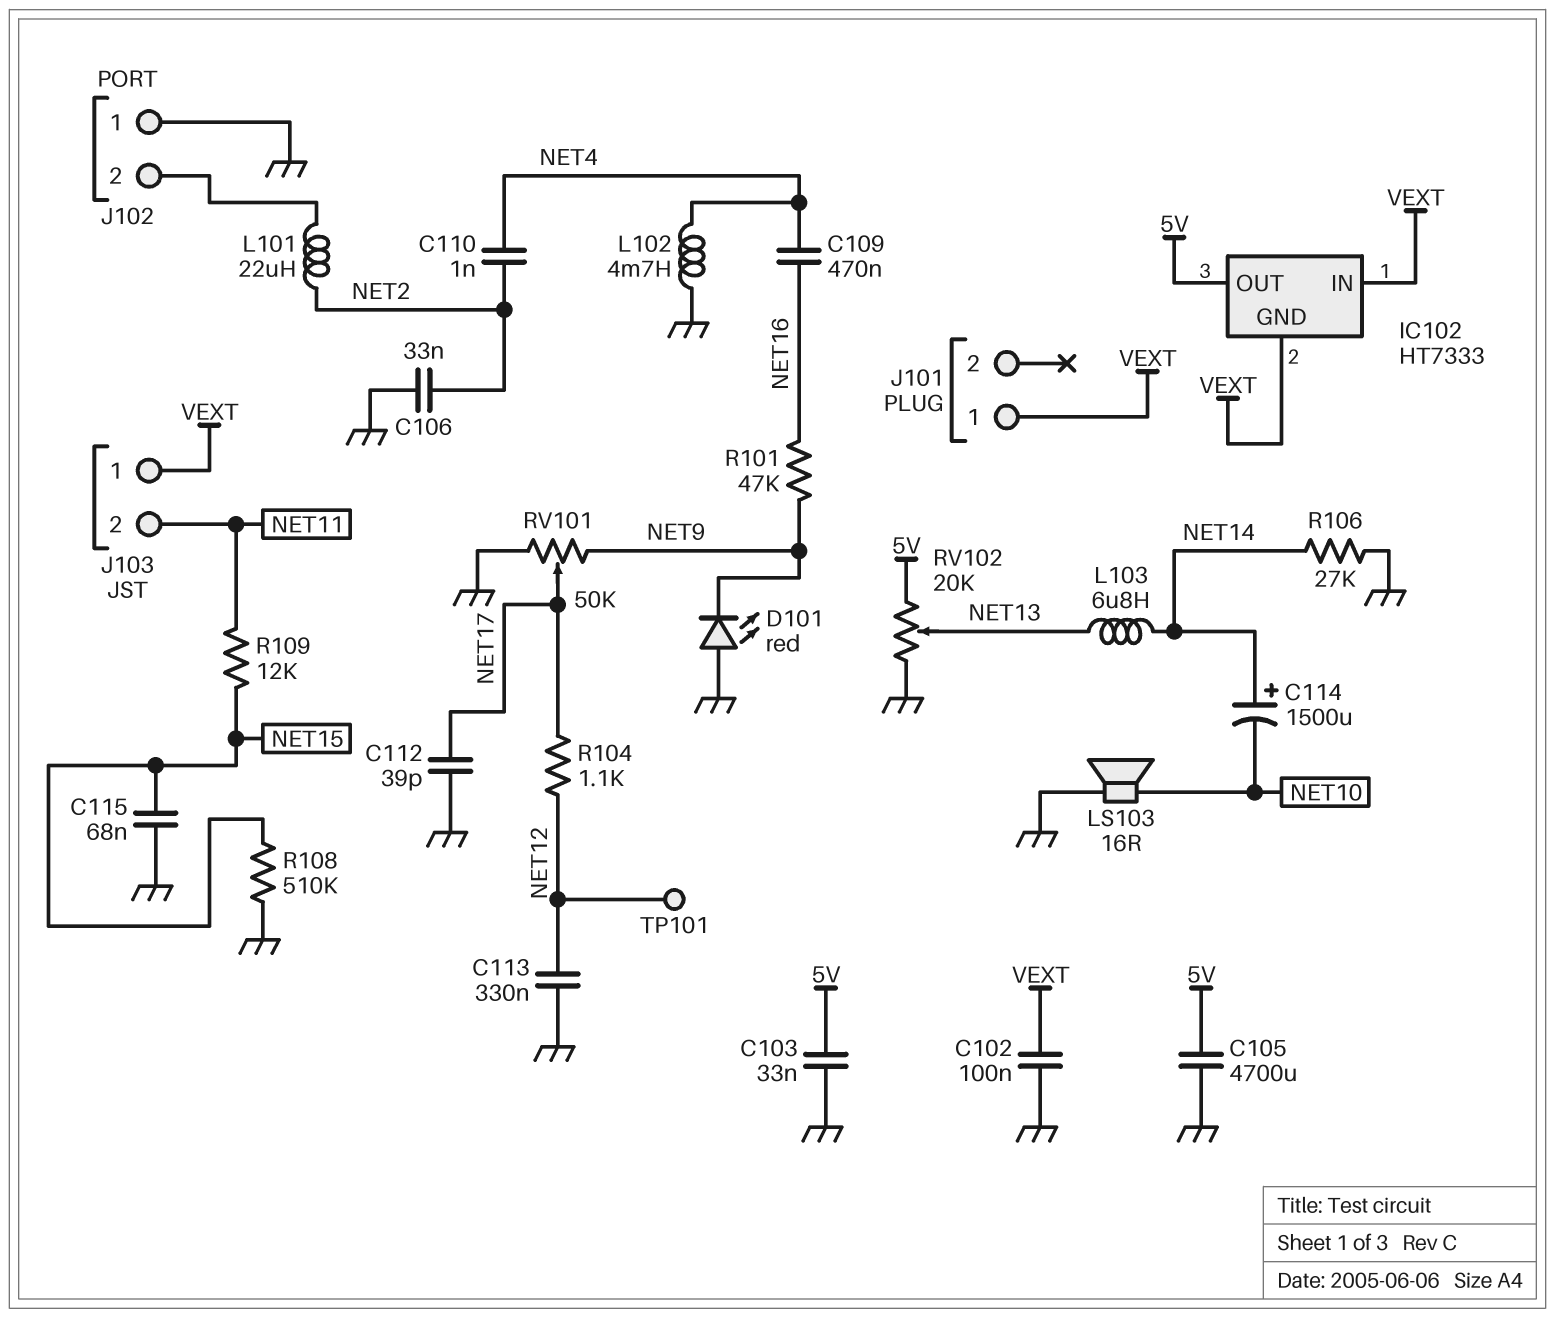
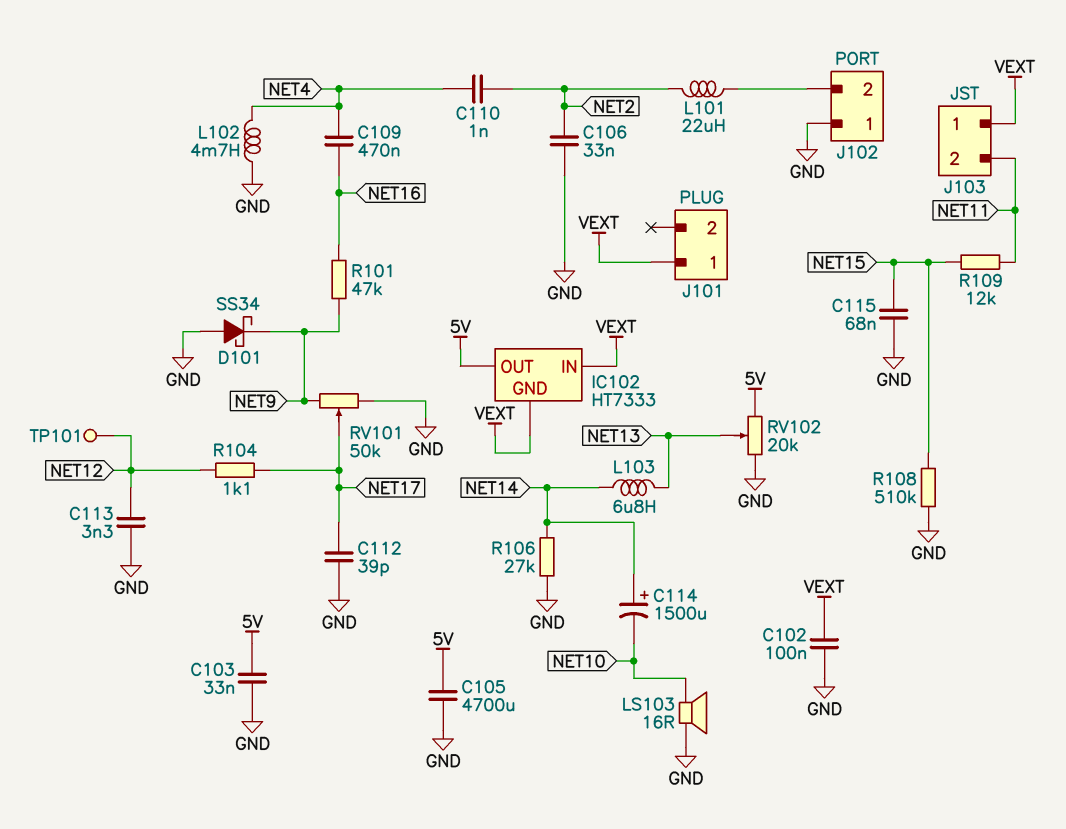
C113: 330nF (GND, NET12) -> 3.3nF (GND, NET12)
D101: LED red (A GND, K NET9) -> schottky SS34 (A GND, K NET9)

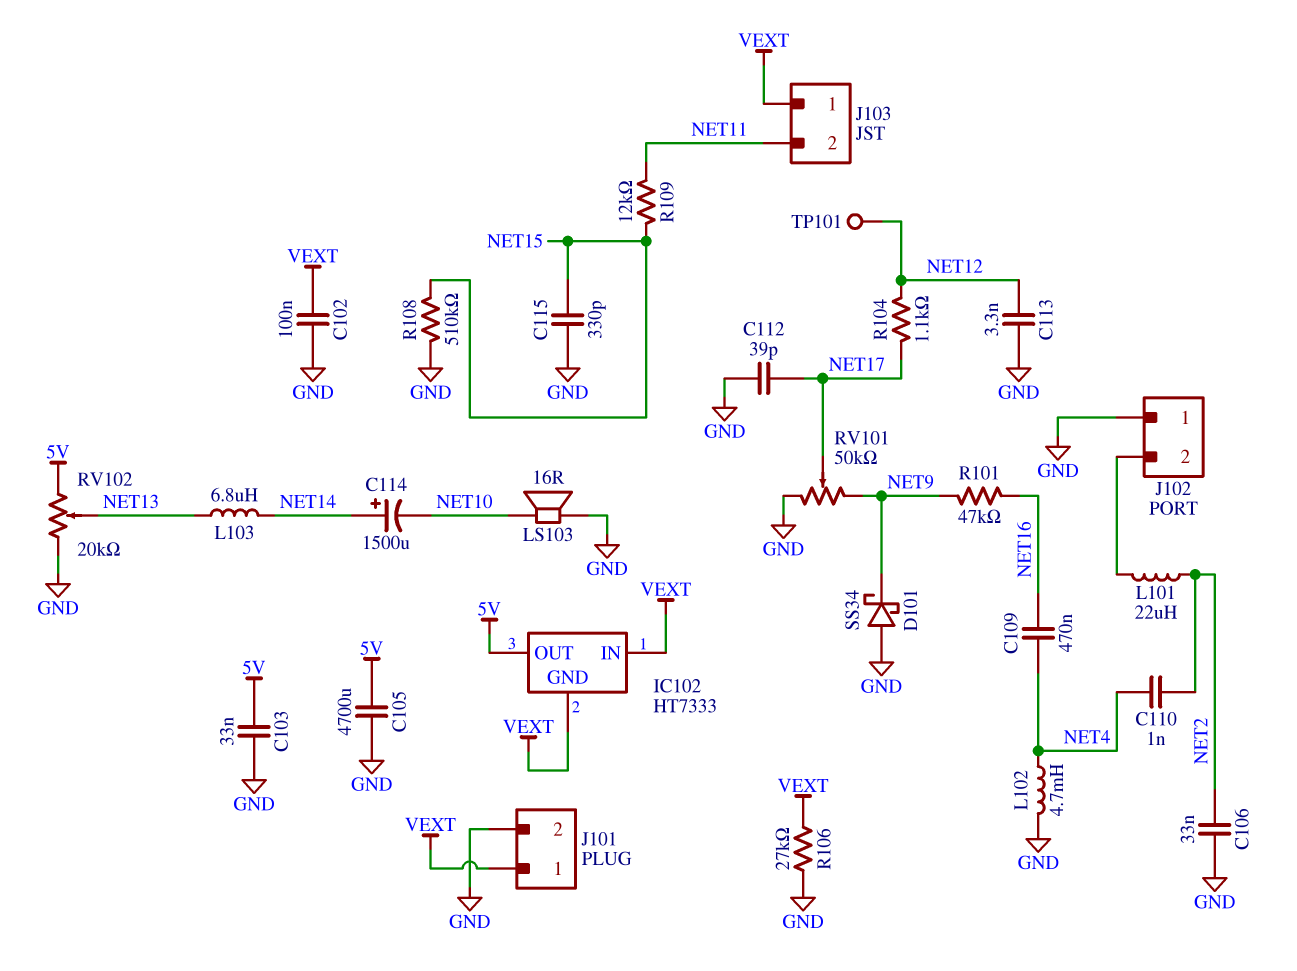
C115: 68nF (GND, NET15) -> 330pF (GND, NET15)
J101 pin 2: none -> GND
R106: 27k (GND, NET14) -> 27k (GND, VEXT)

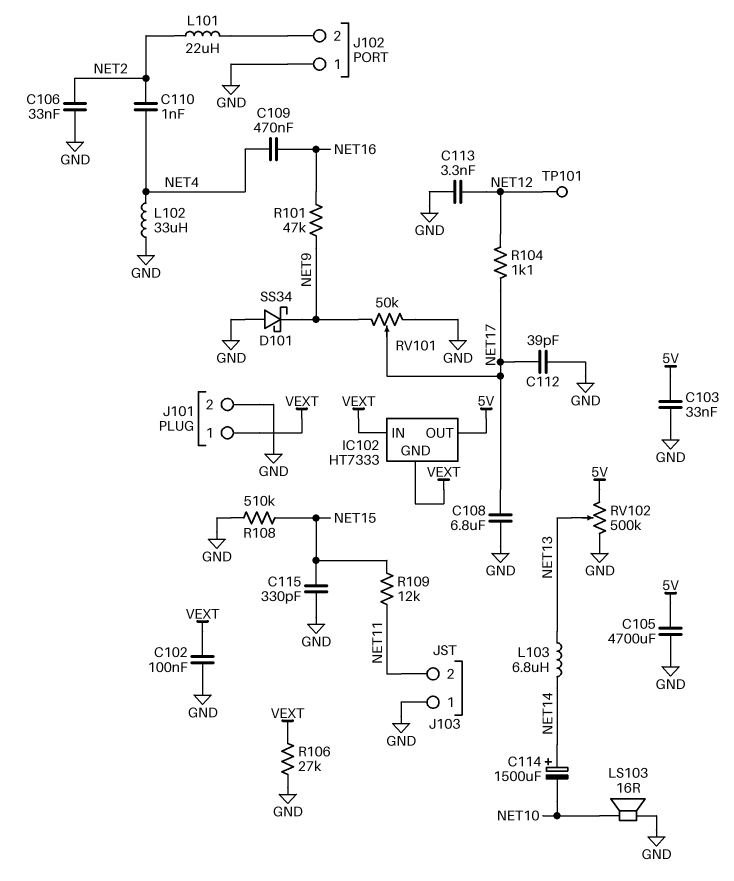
C108: none -> 6.8uF (GND, NET17)
J103 pin 1: VEXT -> GND
L102: 4.7mH (GND, NET4) -> 33uH (GND, NET4)
RV102: 20k (5V, GND, wiper NET13) -> 500k (5V, GND, wiper NET13)

